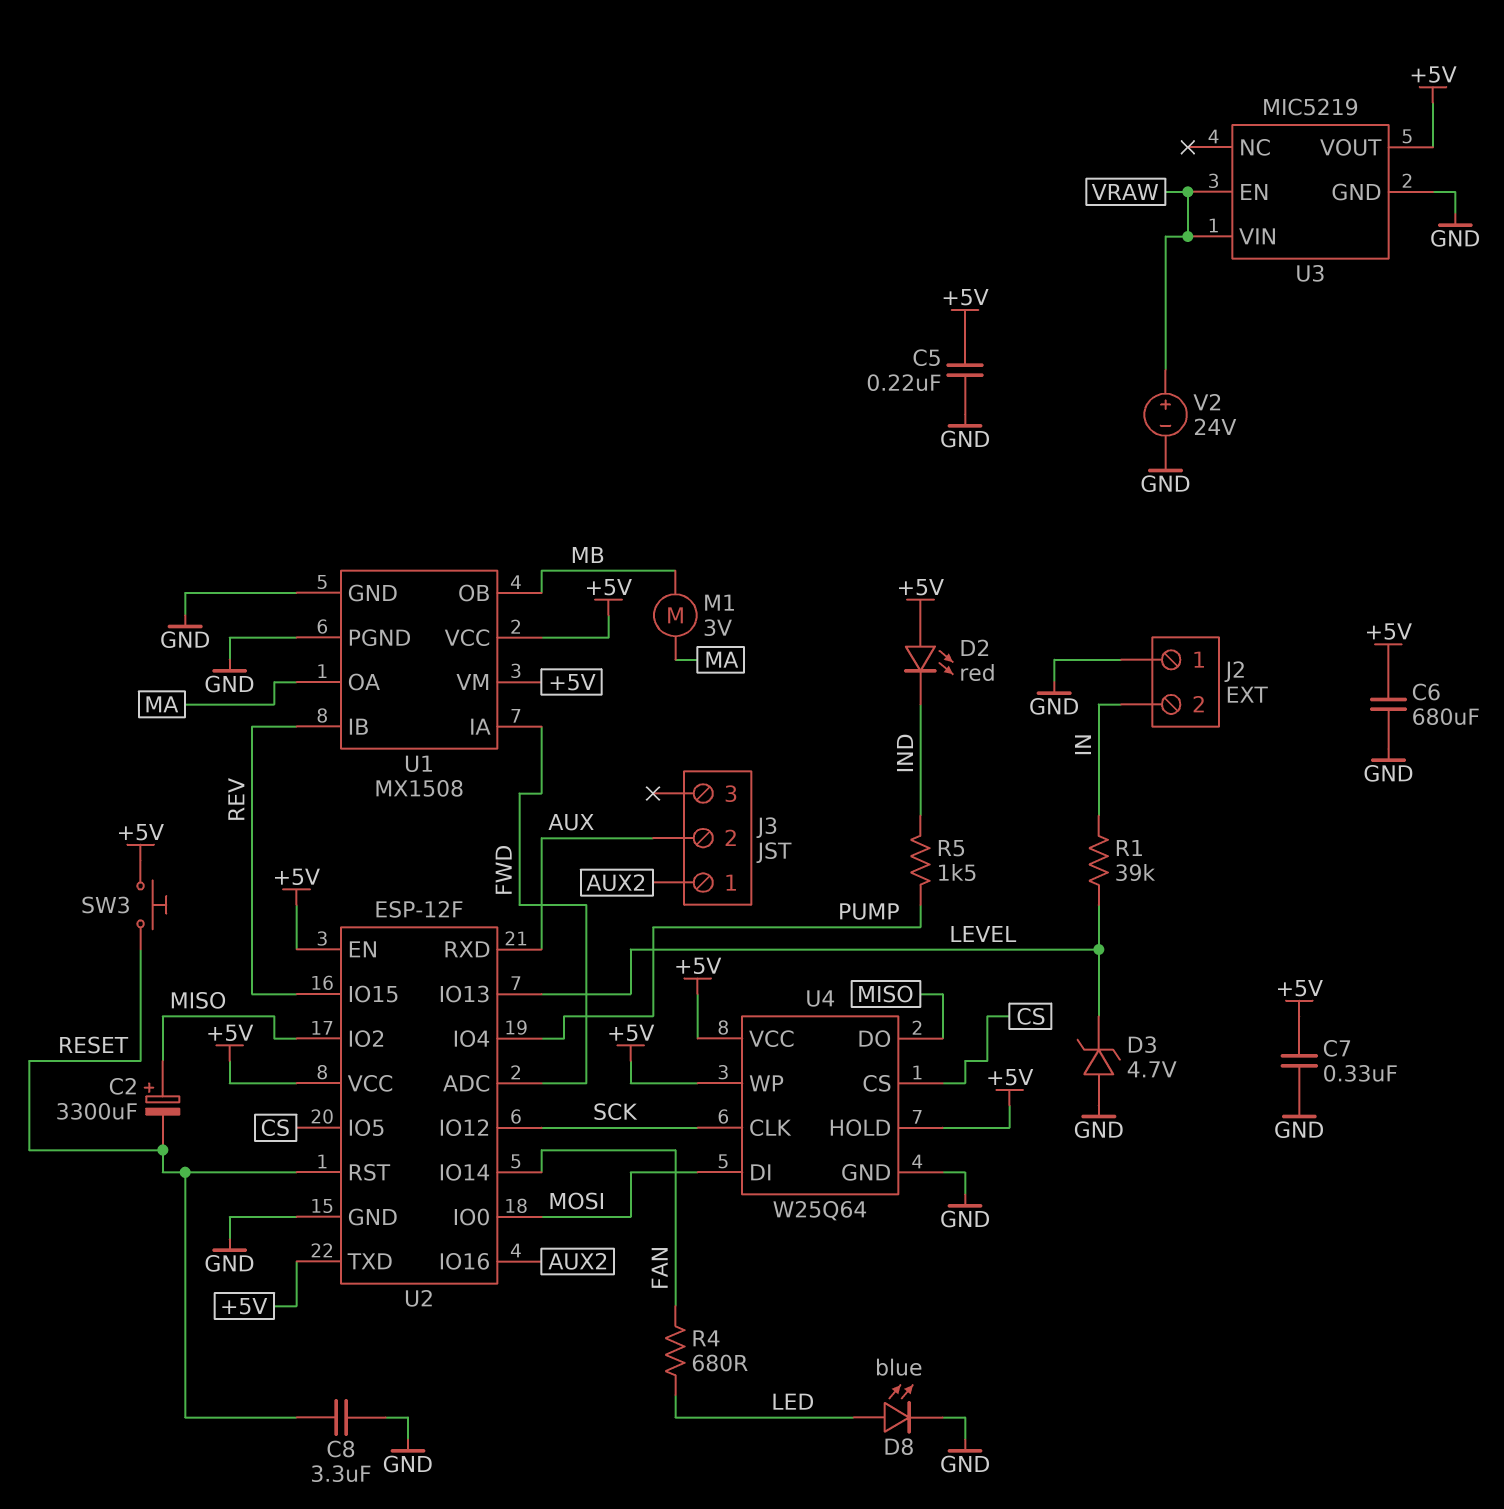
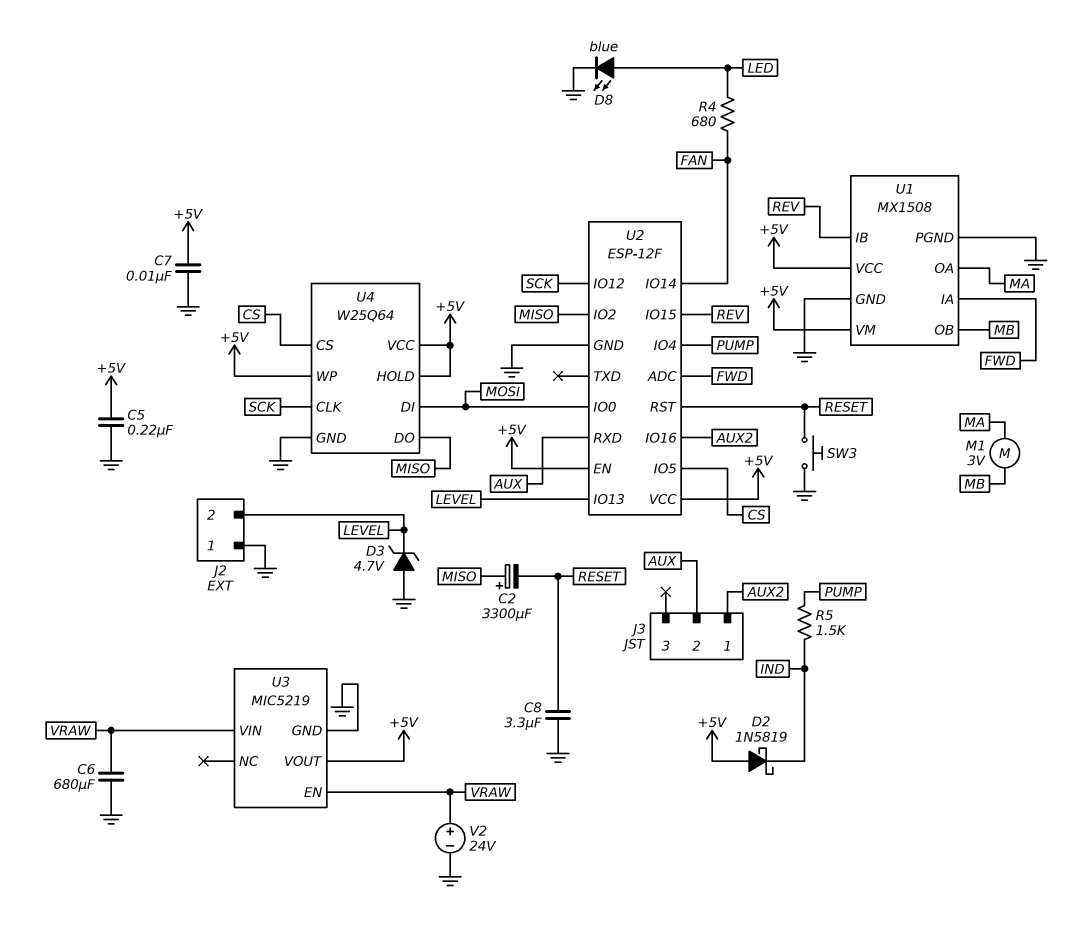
C6: 680uF (+5V, GND) -> 680uF (GND, VRAW)
C7: 330nF (+5V, GND) -> 10nF (+5V, GND)
D2: LED red (A +5V, K IND) -> schottky 1N5819 (A +5V, K IND)
J2 pin 2: IN -> LEVEL
R1: 39k (IN, LEVEL) -> none
SW3: button (+5V, RESET) -> button (GND, RESET)
U2 pin TXD: +5V -> none

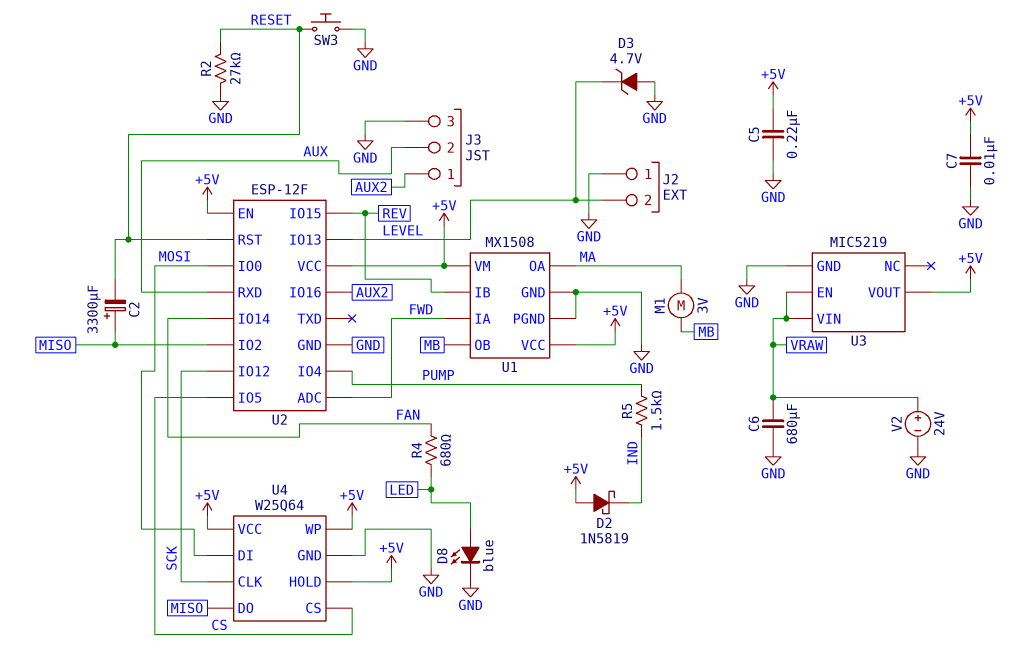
C8: 3.3uF (GND, RESET) -> none
J3 pin 3: none -> GND
R2: none -> 27k (GND, RESET)

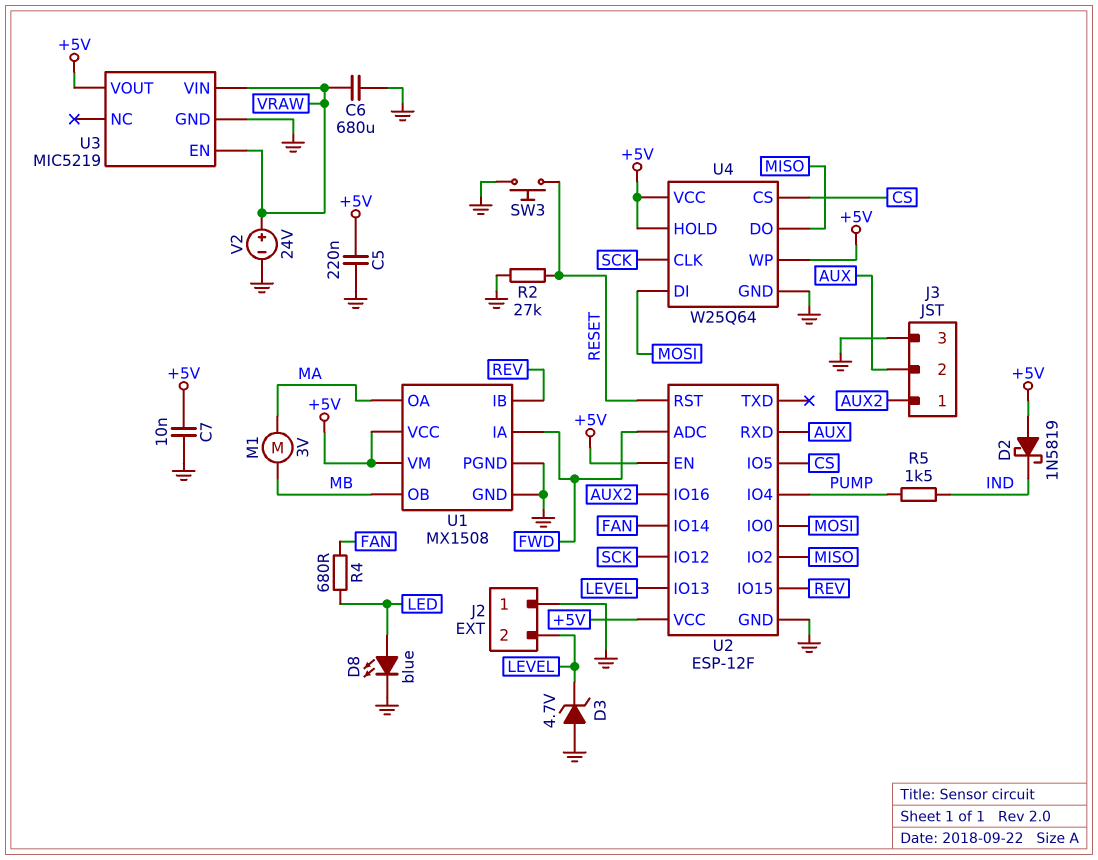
C2: 3300uF (plus MISO, minus RESET) -> none

